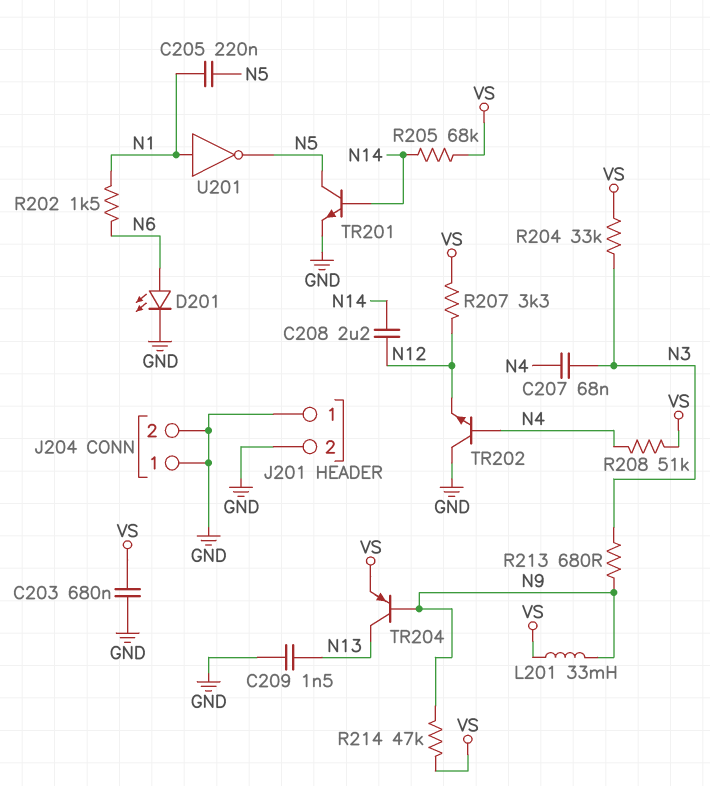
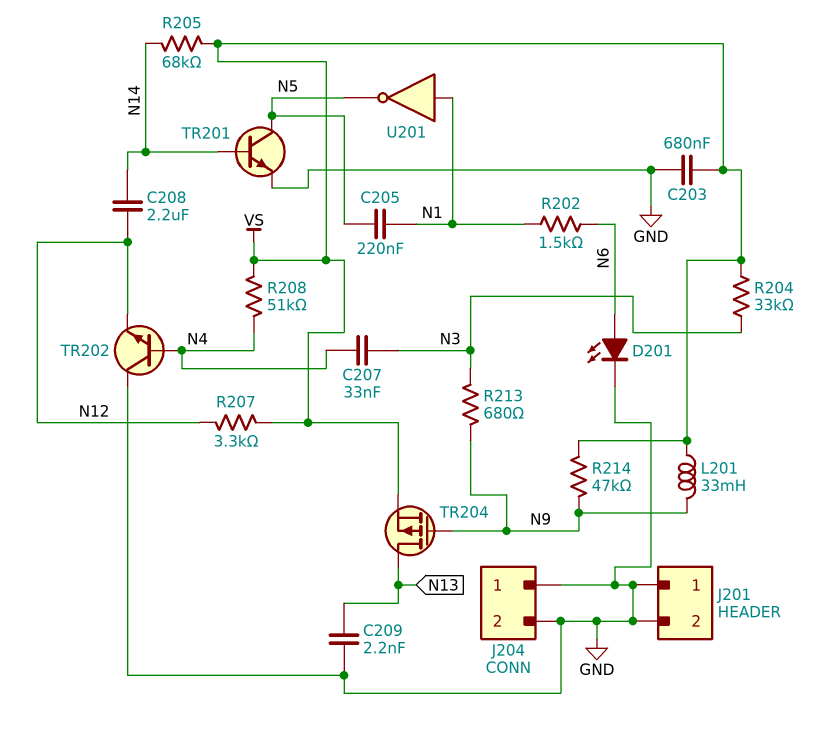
C207: 68nF (N3, N4) -> 33nF (N3, N4)
C209: 1.5nF (GND, N13) -> 2.2nF (GND, N13)
TR204: PNP (B N9, C N13, E VS) -> PMOS (G N9, D N13, S VS)

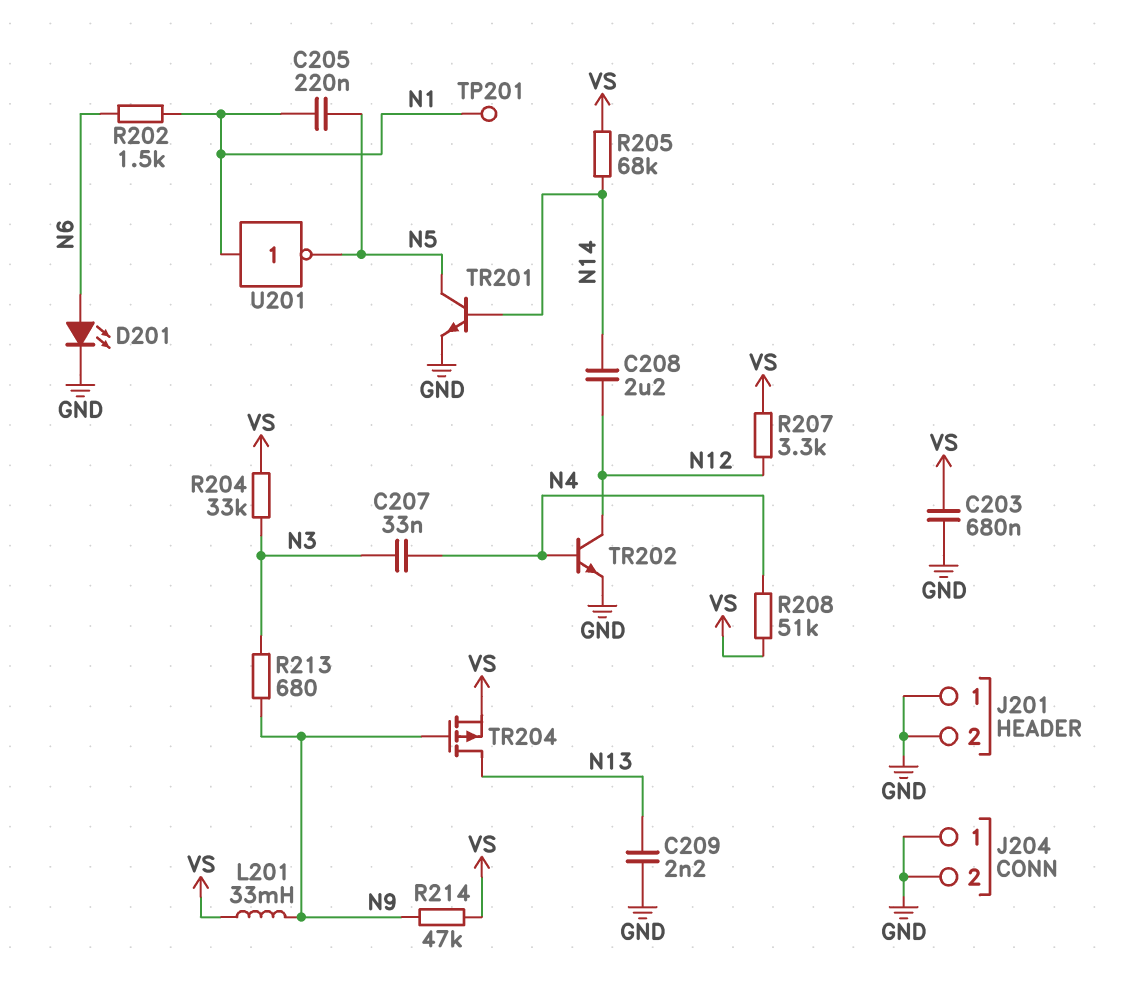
TP201: none -> test point (N1)
TR202: NPN (B N4, C GND, E N12) -> NPN (B N4, C N12, E GND)

